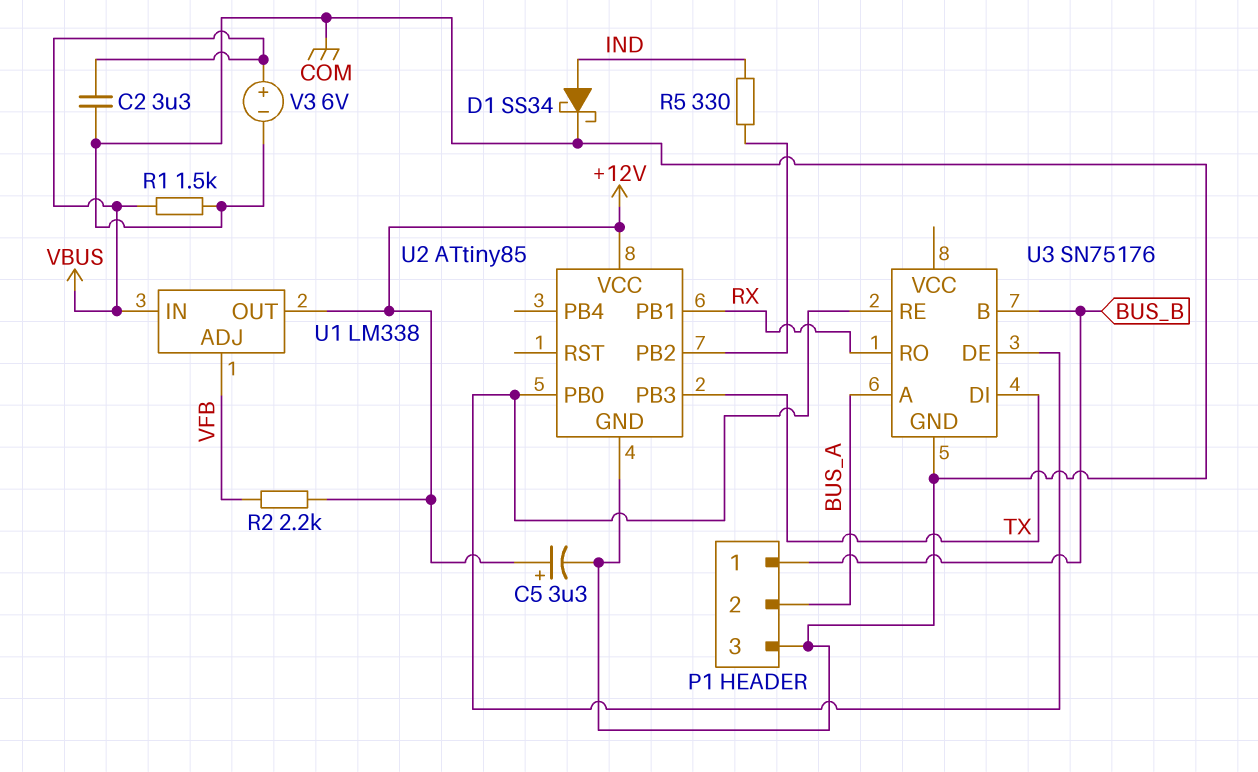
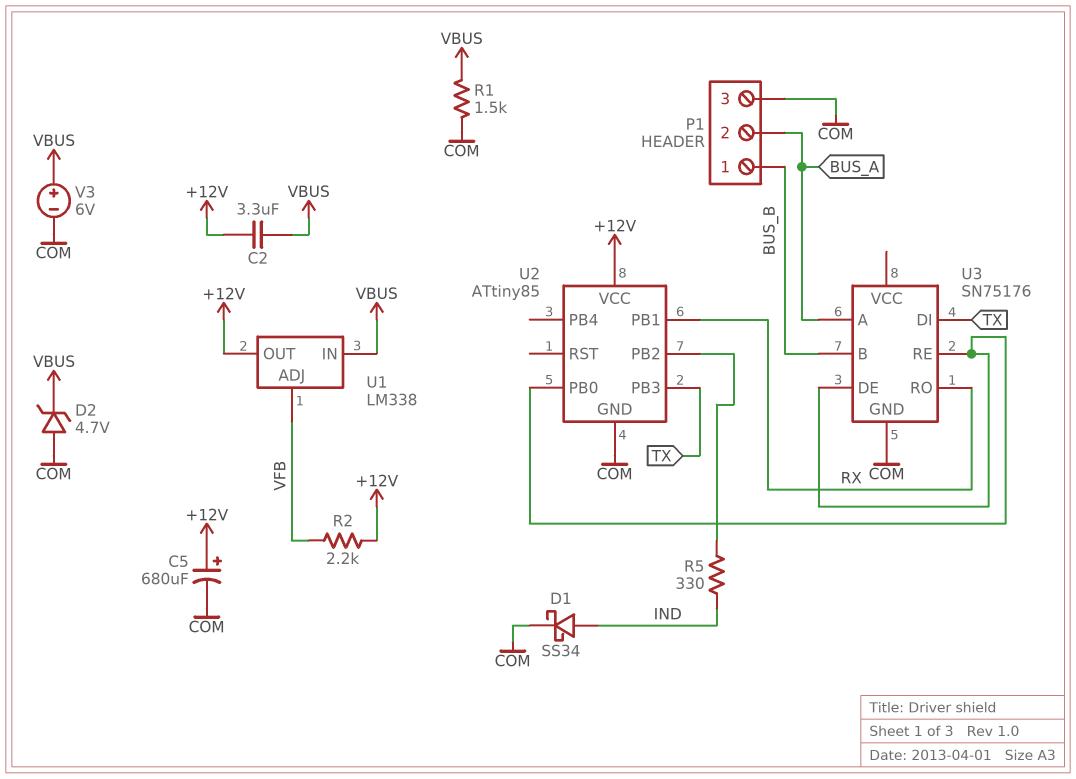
C2: 3.3uF (COM, VBUS) -> 3.3uF (+12V, VBUS)
C5: 3.3uF (plus +12V, minus COM) -> 680uF (plus +12V, minus COM)
D2: none -> zener 4.7V (A COM, K VBUS)

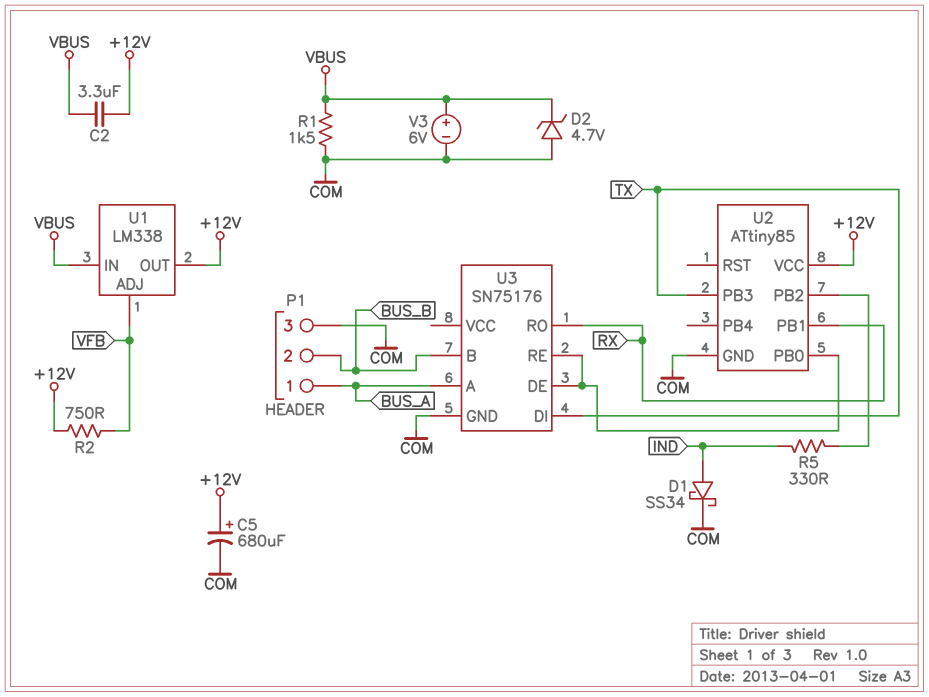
P1 pin 1: BUS_B -> BUS_A
P1 pin 2: BUS_A -> BUS_B
R2: 2.2k (+12V, VFB) -> 750 (+12V, VFB)

